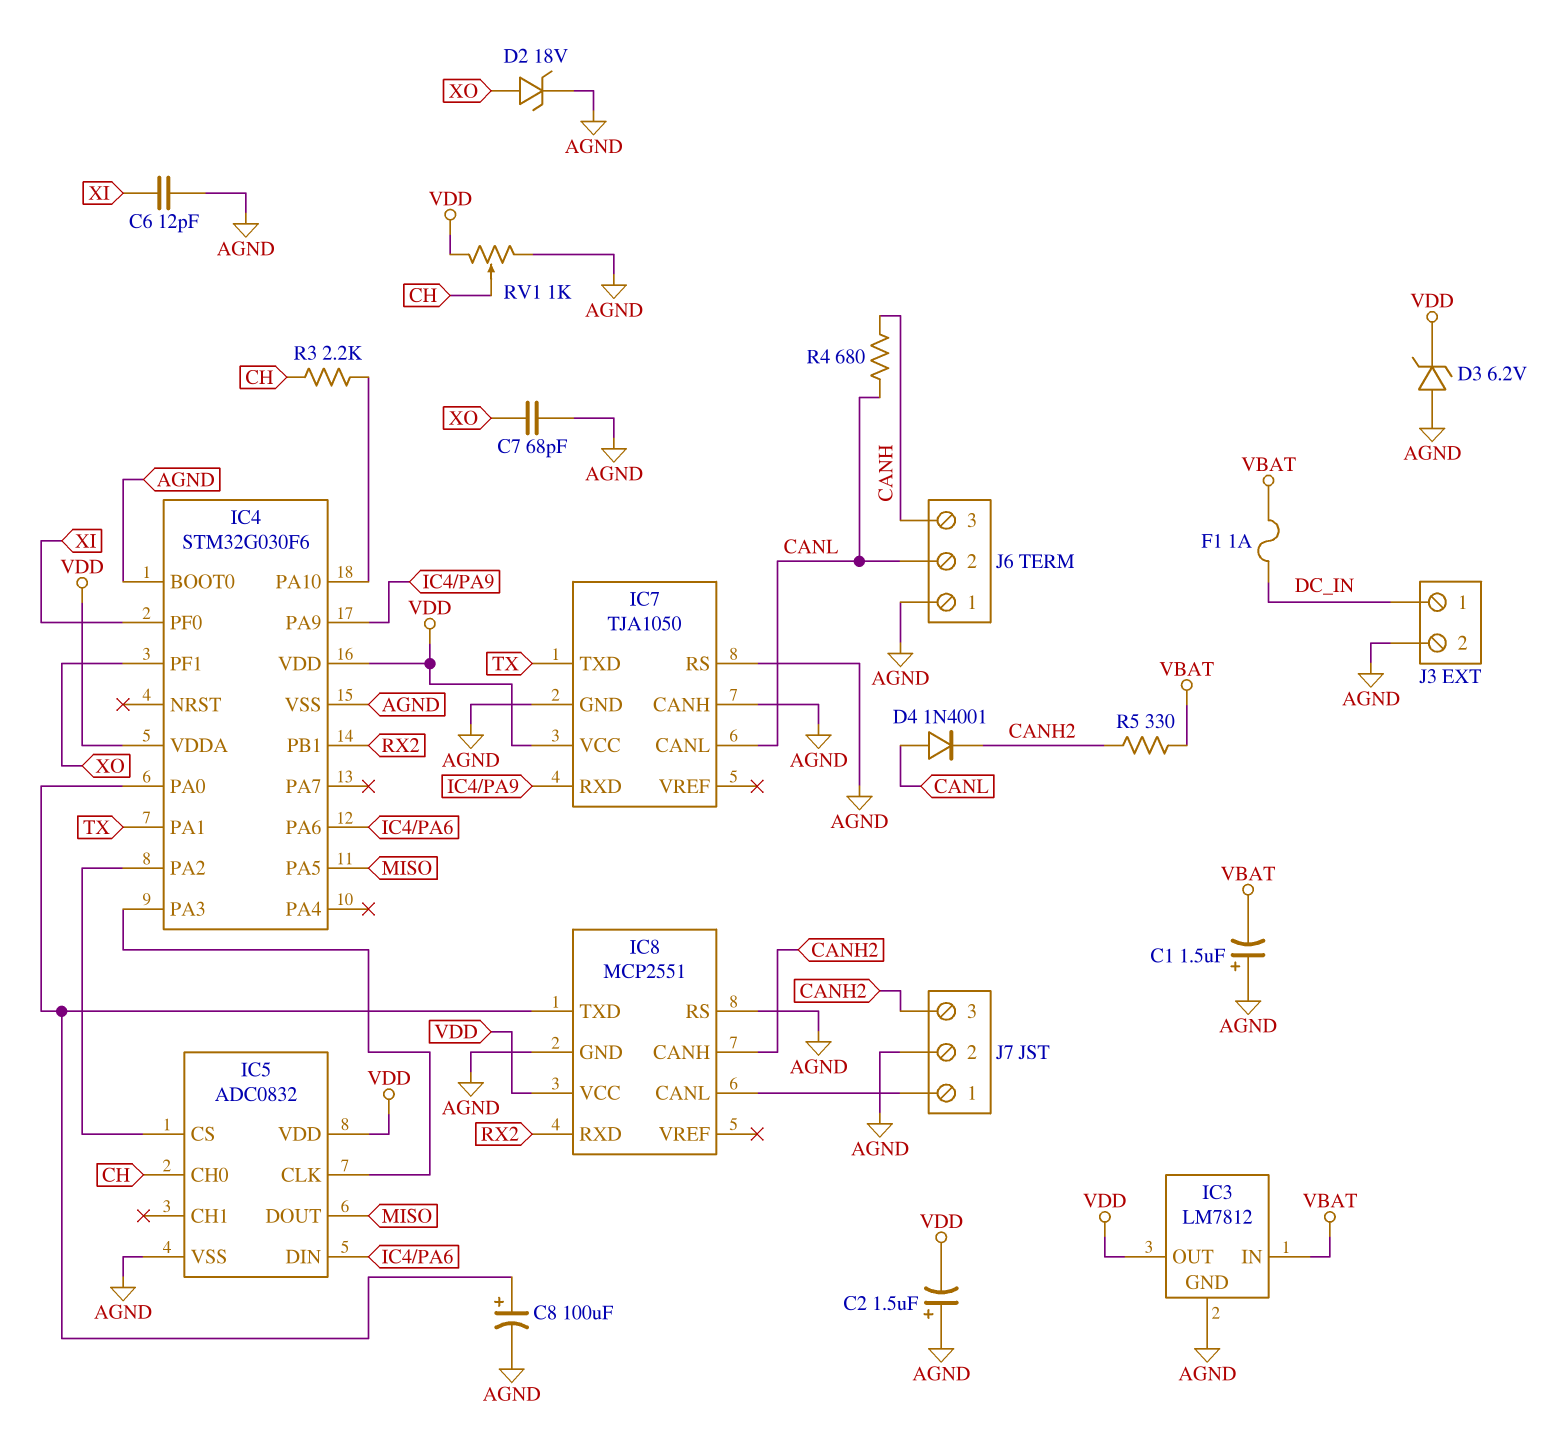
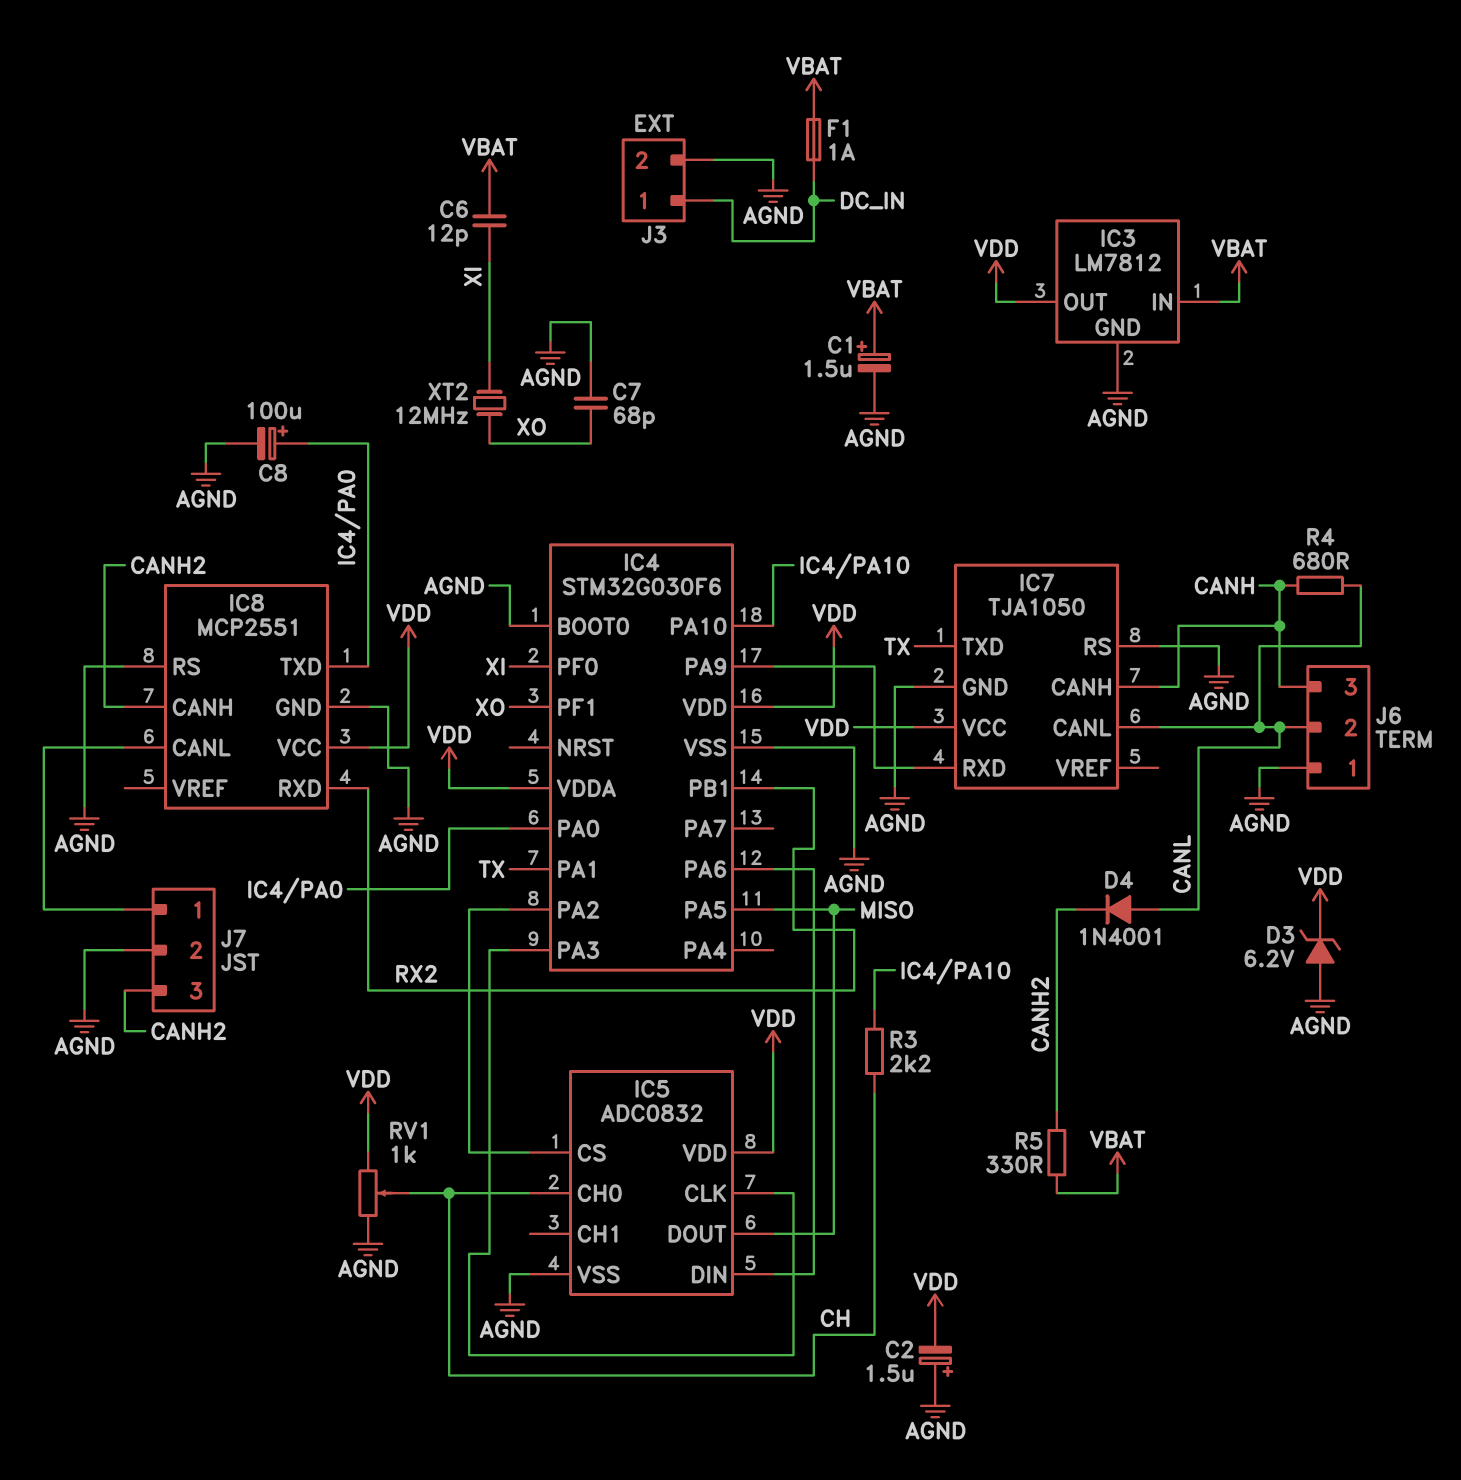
C1: 1.5uF (plus AGND, minus VBAT) -> 1.5uF (plus VBAT, minus AGND)
C6: 12pF (AGND, XI) -> 12pF (VBAT, XI)
D2: zener 18V (A XO, K AGND) -> none
IC7 pin CANH: AGND -> CANH
XT2: none -> 12MHz (XI, XO)

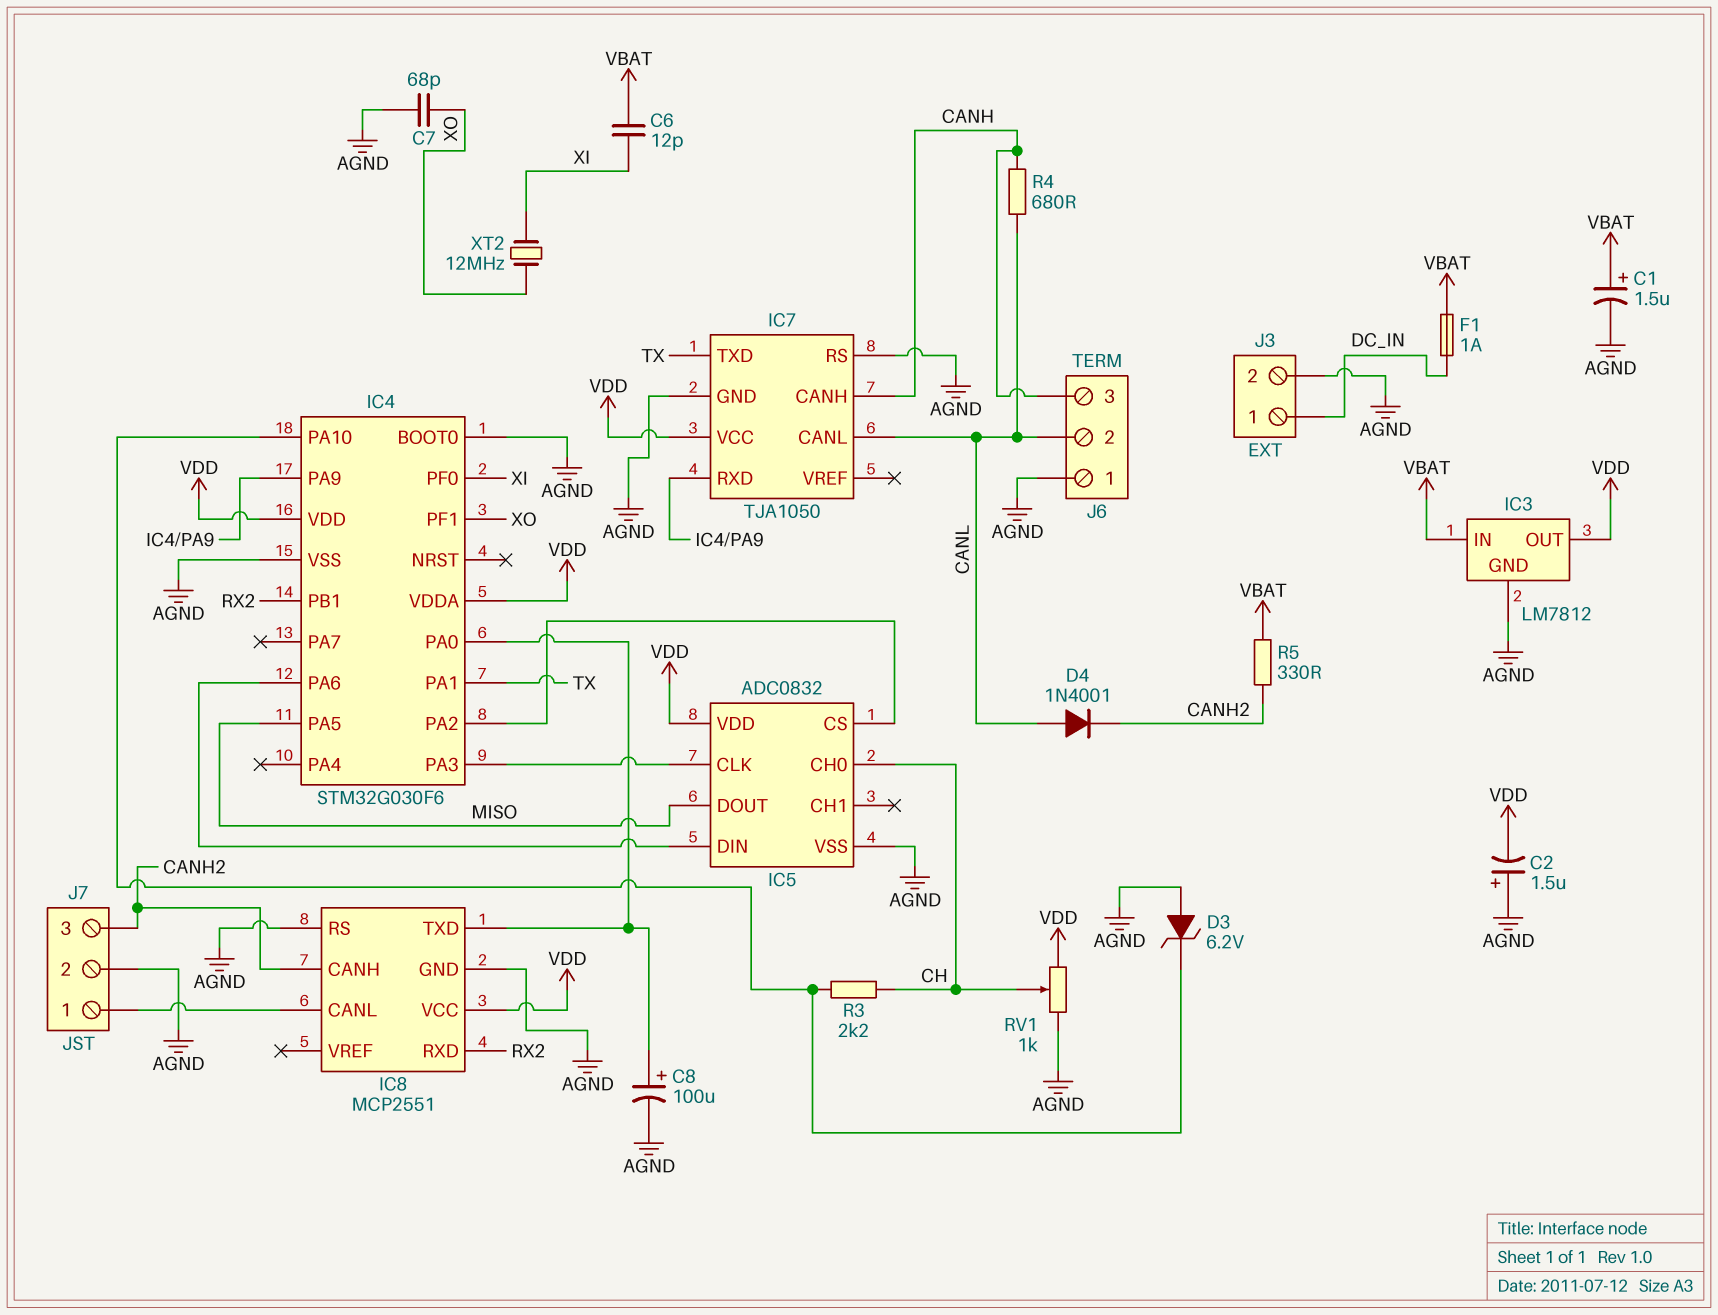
D3: zener 6.2V (A AGND, K VDD) -> zener 6.2V (A AGND, K IC4/PA10)

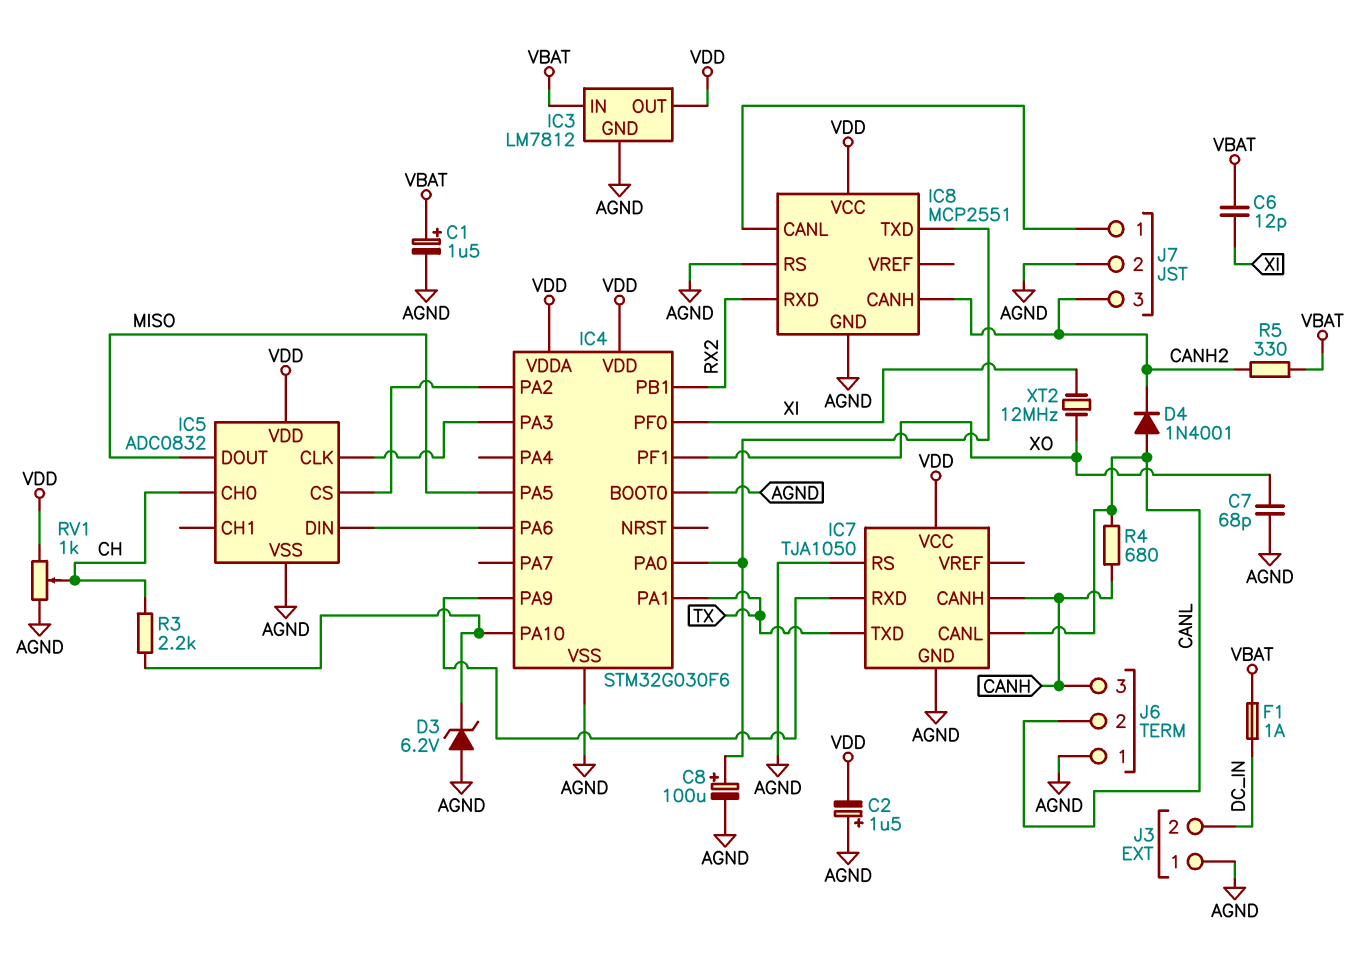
J3 pin 1: DC_IN -> AGND
J3 pin 2: AGND -> DC_IN

